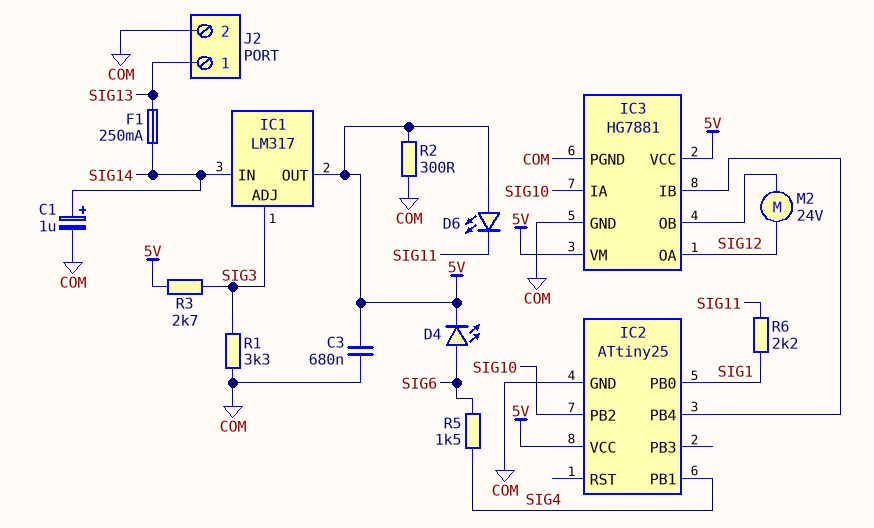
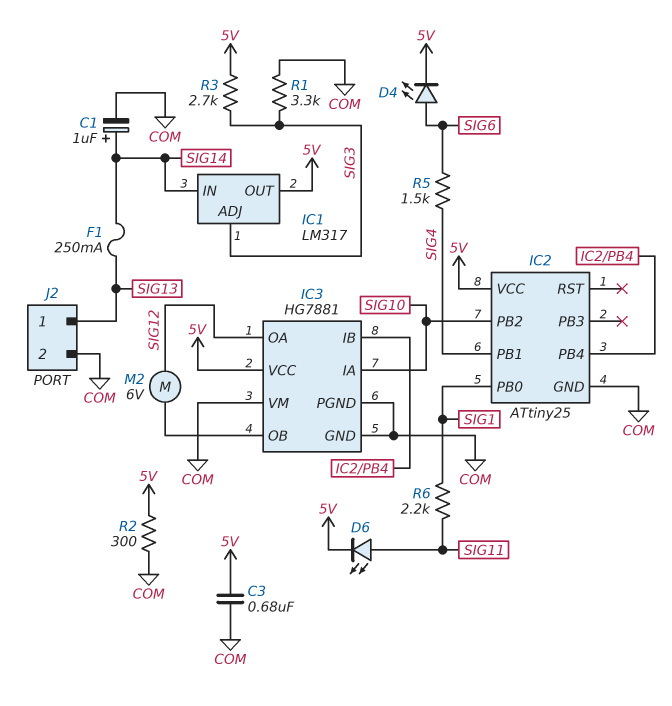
D6: LED (A 5V, K SIG11) -> LED (A SIG11, K 5V)
IC3 pin VM: 5V -> COM
M2: motor 24V (IC3/OB, SIG12) -> motor 6V (IC3/OB, SIG12)

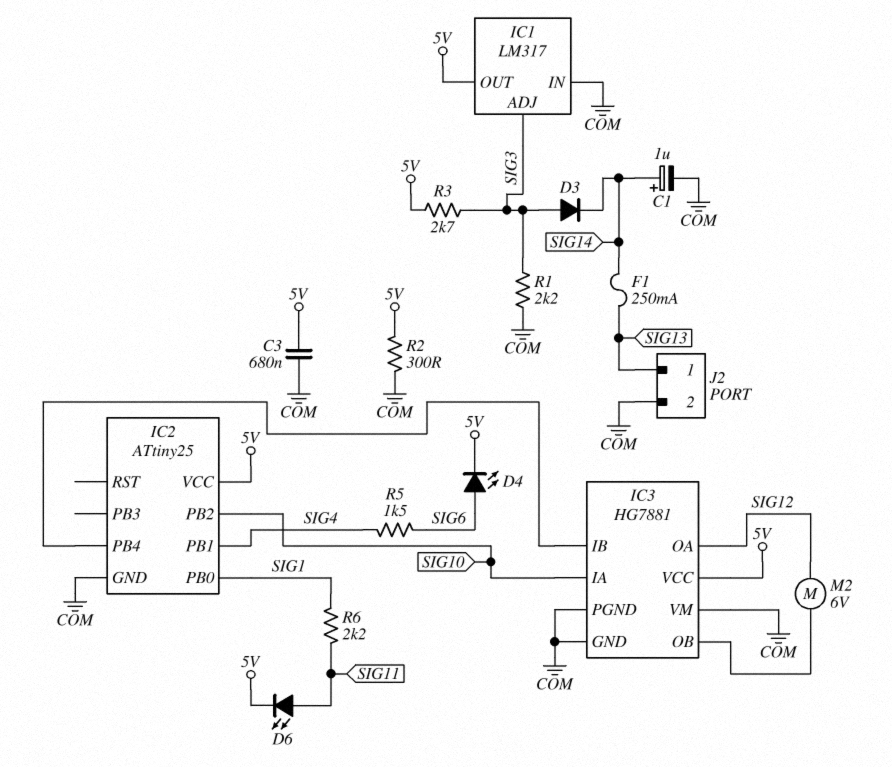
D3: none -> diode (A SIG3, K SIG14)
IC1 pin IN: SIG14 -> COM
R1: 3.3k (COM, SIG3) -> 2.2k (COM, SIG3)

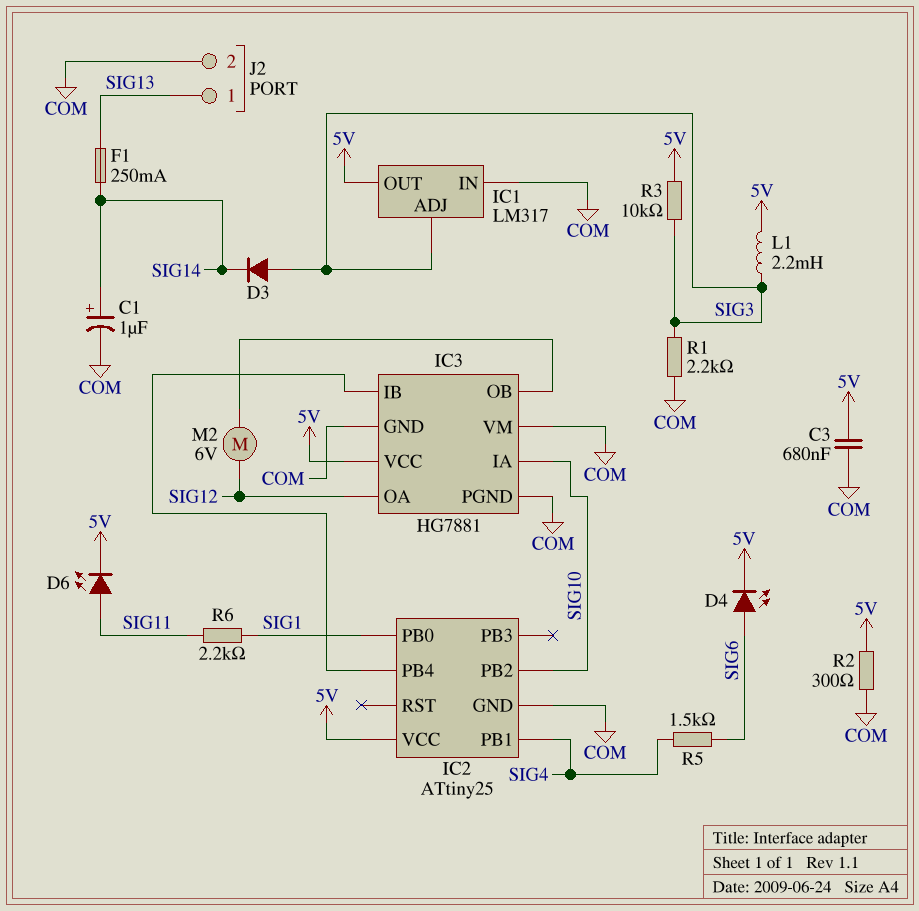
L1: none -> 2.2mH (5V, SIG3)
R3: 2.7k (5V, SIG3) -> 10k (5V, SIG3)

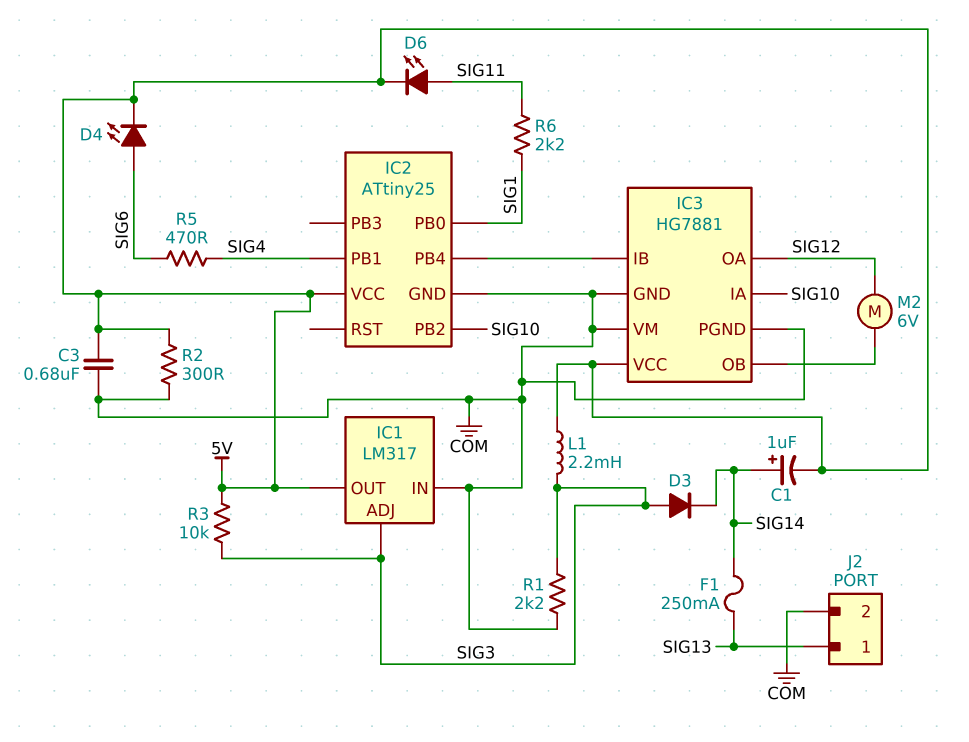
C1: 1uF (plus SIG14, minus COM) -> 1uF (plus SIG14, minus 5V)
R5: 1.5k (SIG4, SIG6) -> 470 (SIG4, SIG6)

